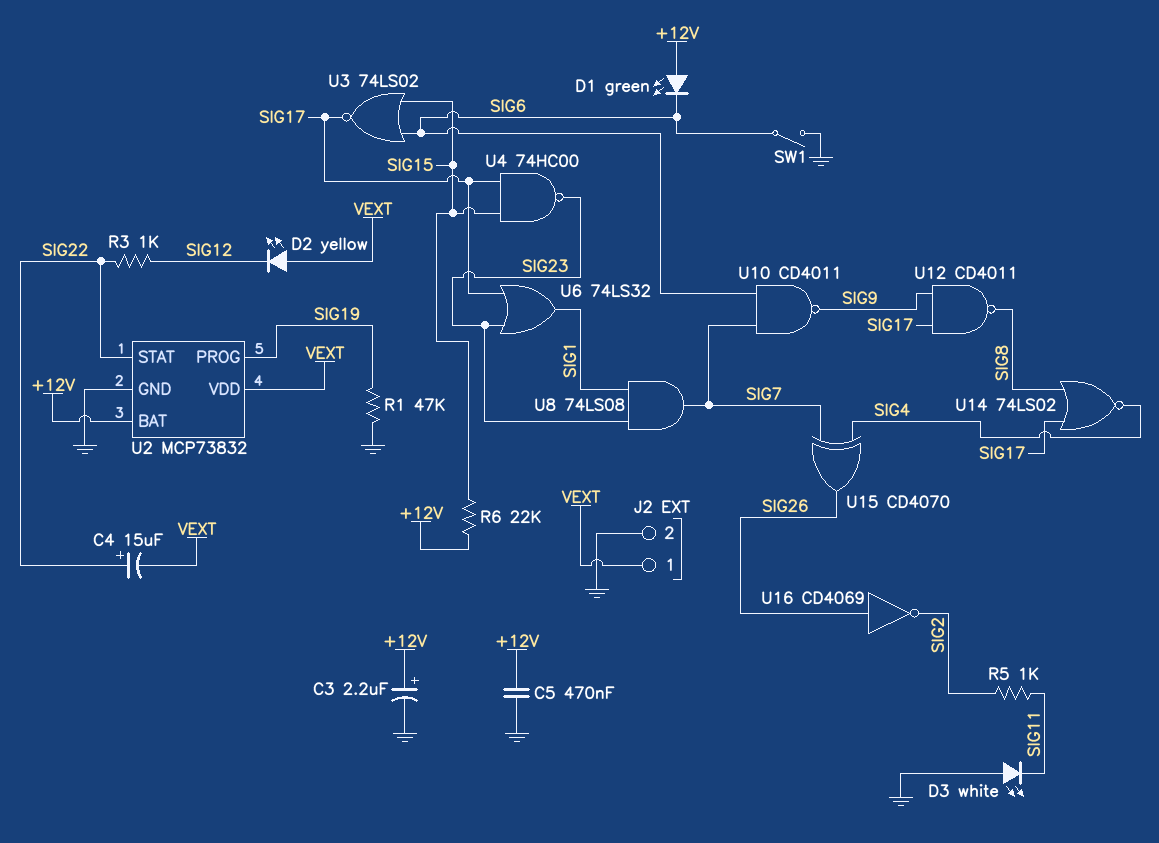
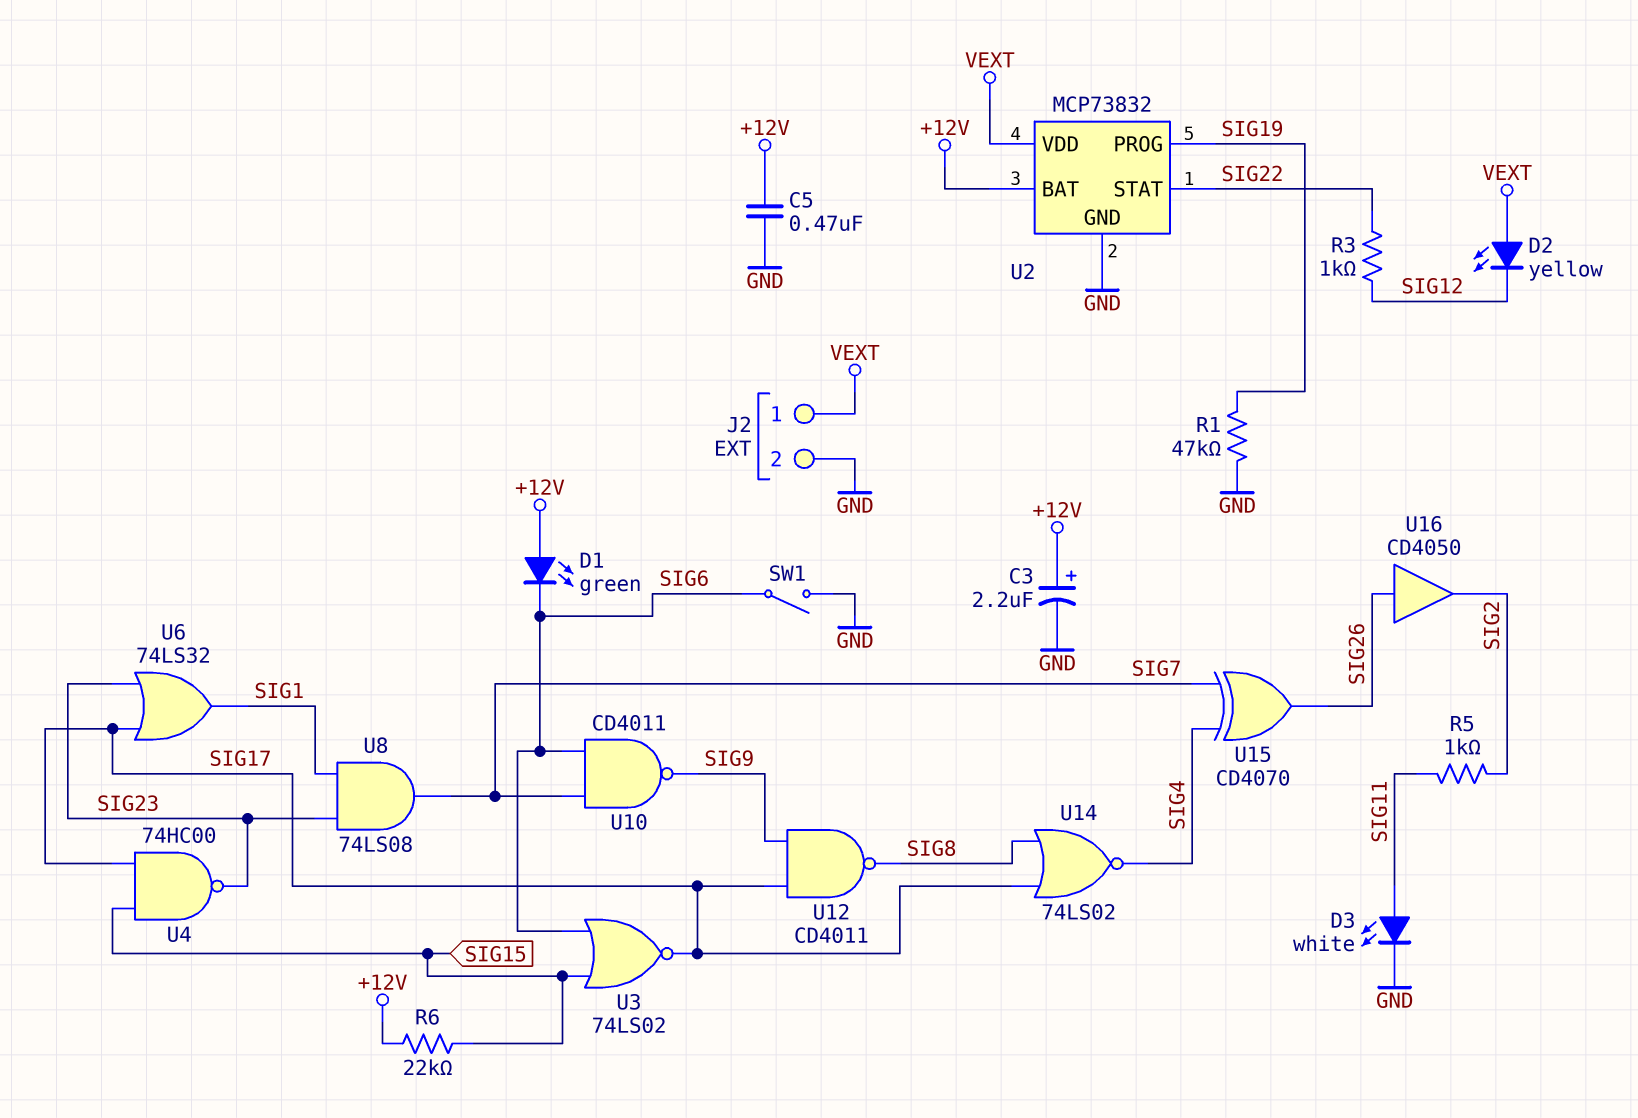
C4: 15uF (plus SIG22, minus VEXT) -> none
D3: LED white (A GND, K SIG11) -> LED white (A SIG11, K GND)
U16: NOT CD4069 (in SIG26, out SIG2) -> buffer CD4050 (in SIG26, out SIG2)

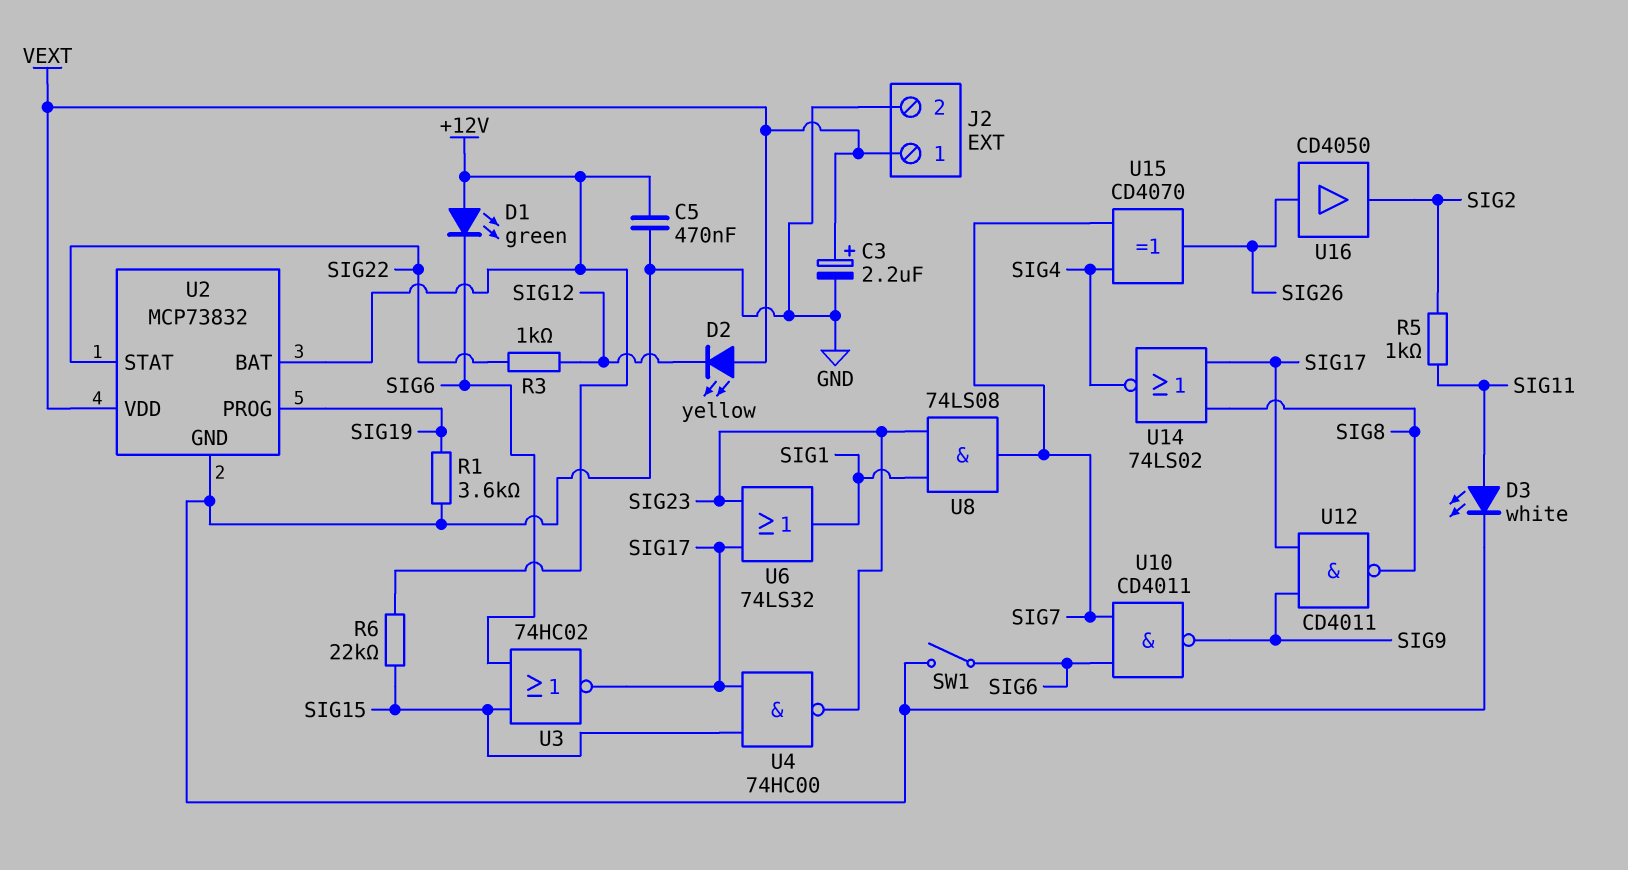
C3: 2.2uF (plus +12V, minus GND) -> 2.2uF (plus VEXT, minus GND)
R1: 47k (GND, SIG19) -> 3.6k (GND, SIG19)
U3: NOR 74LS02 (in SIG6, in SIG15, out SIG17) -> NOR 74HC02 (in SIG6, in SIG15, out SIG17)

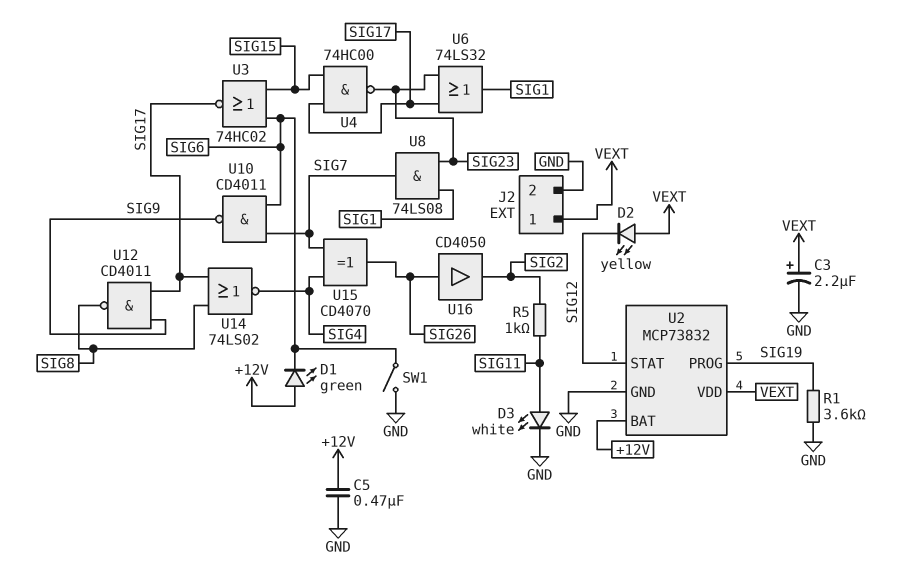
R3: 1k (SIG12, SIG22) -> none
R6: 22k (+12V, SIG15) -> none
U2 pin STAT: SIG22 -> SIG12

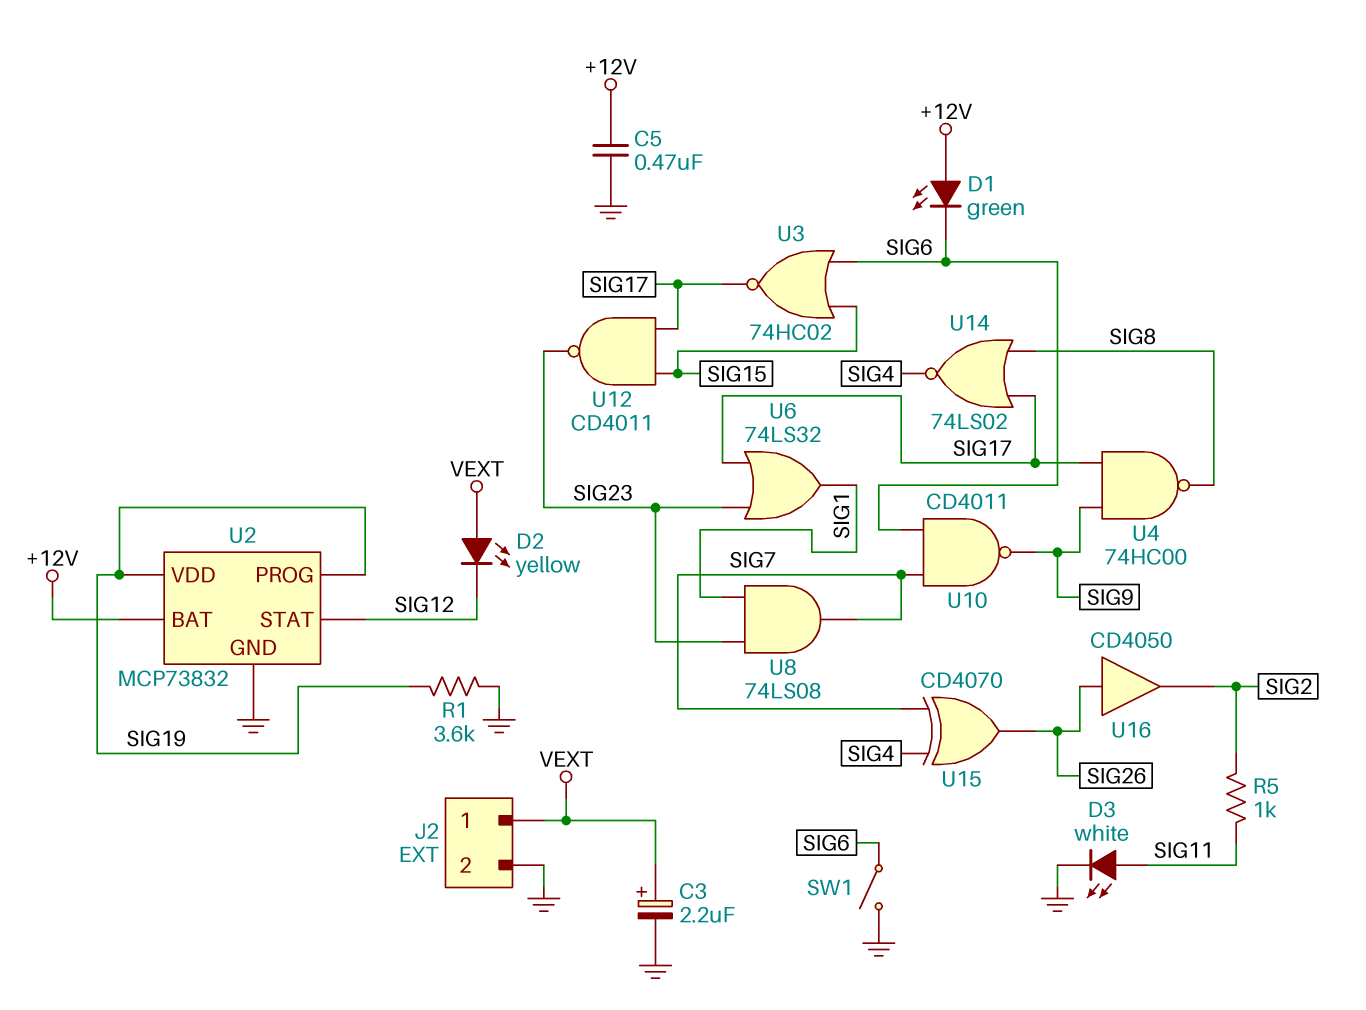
U2 pin VDD: VEXT -> SIG19
U4: NAND 74HC00 (in SIG15, in SIG17, out SIG23) -> NAND 74HC00 (in SIG9, in SIG17, out SIG8)
U12: NAND CD4011 (in SIG9, in SIG17, out SIG8) -> NAND CD4011 (in SIG15, in SIG17, out SIG23)

